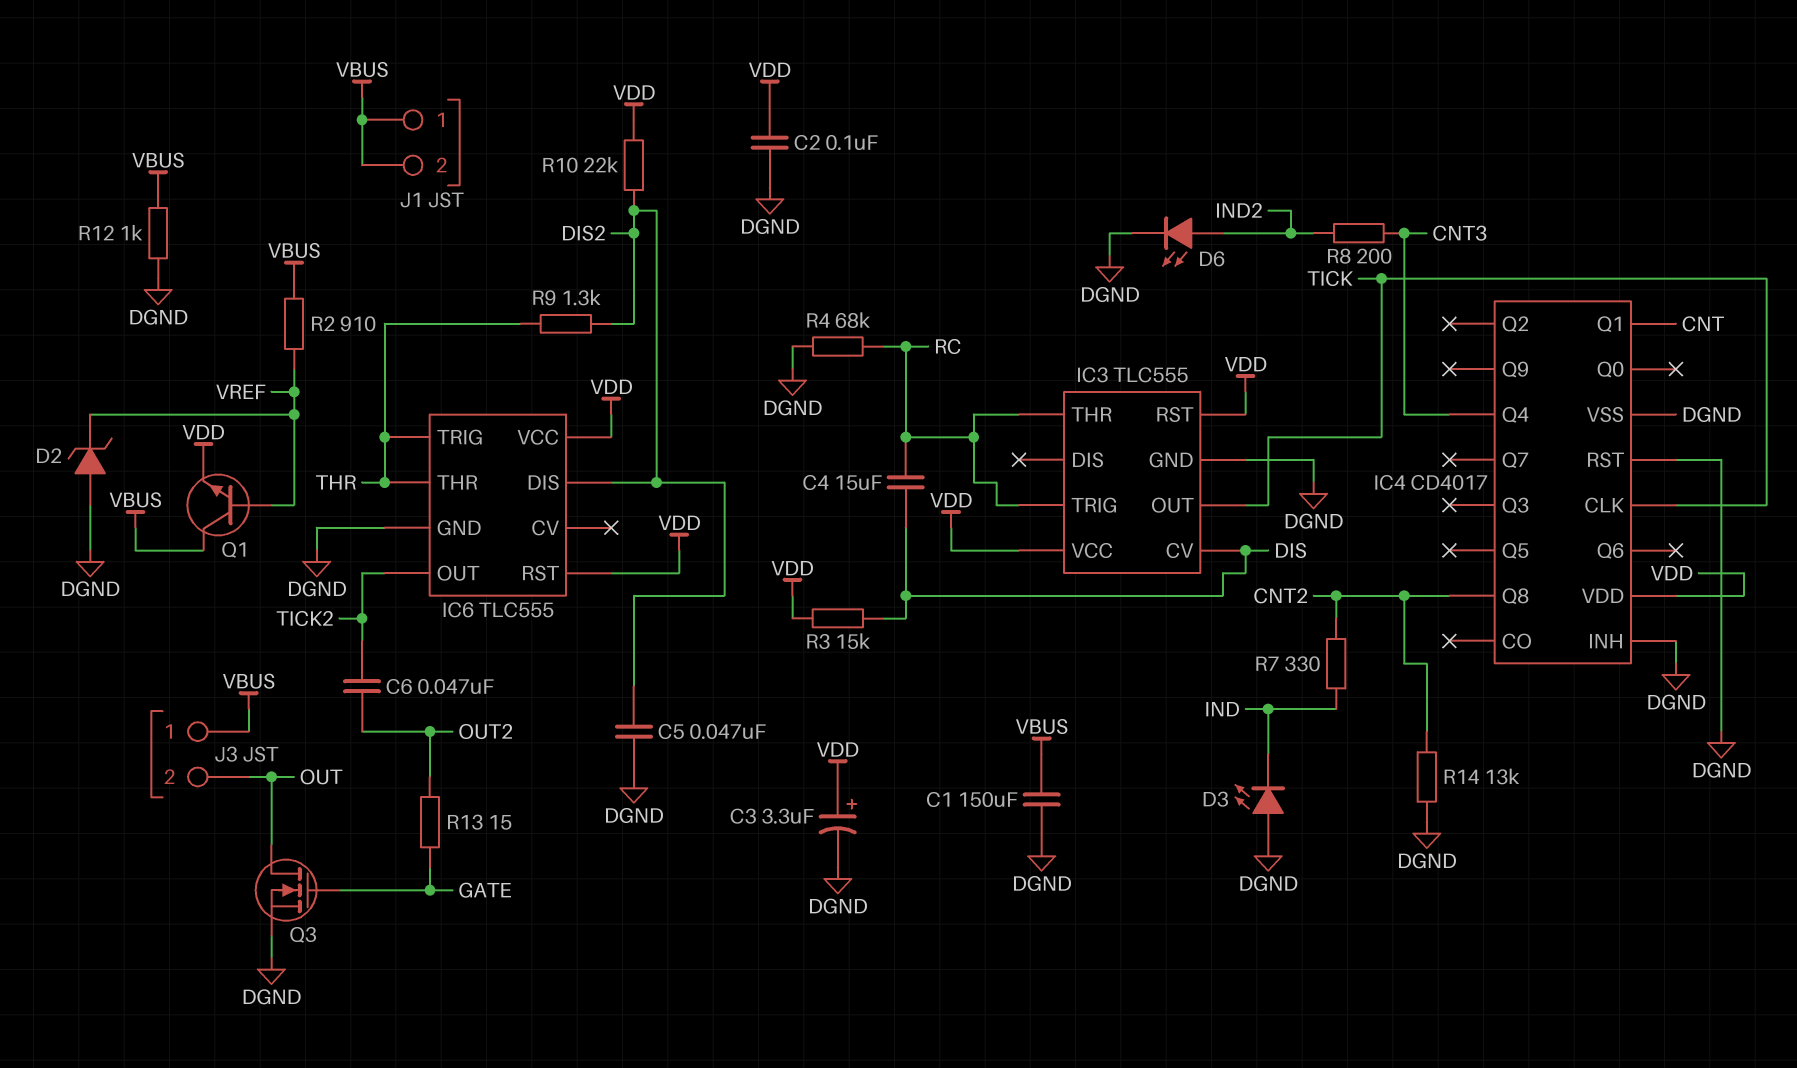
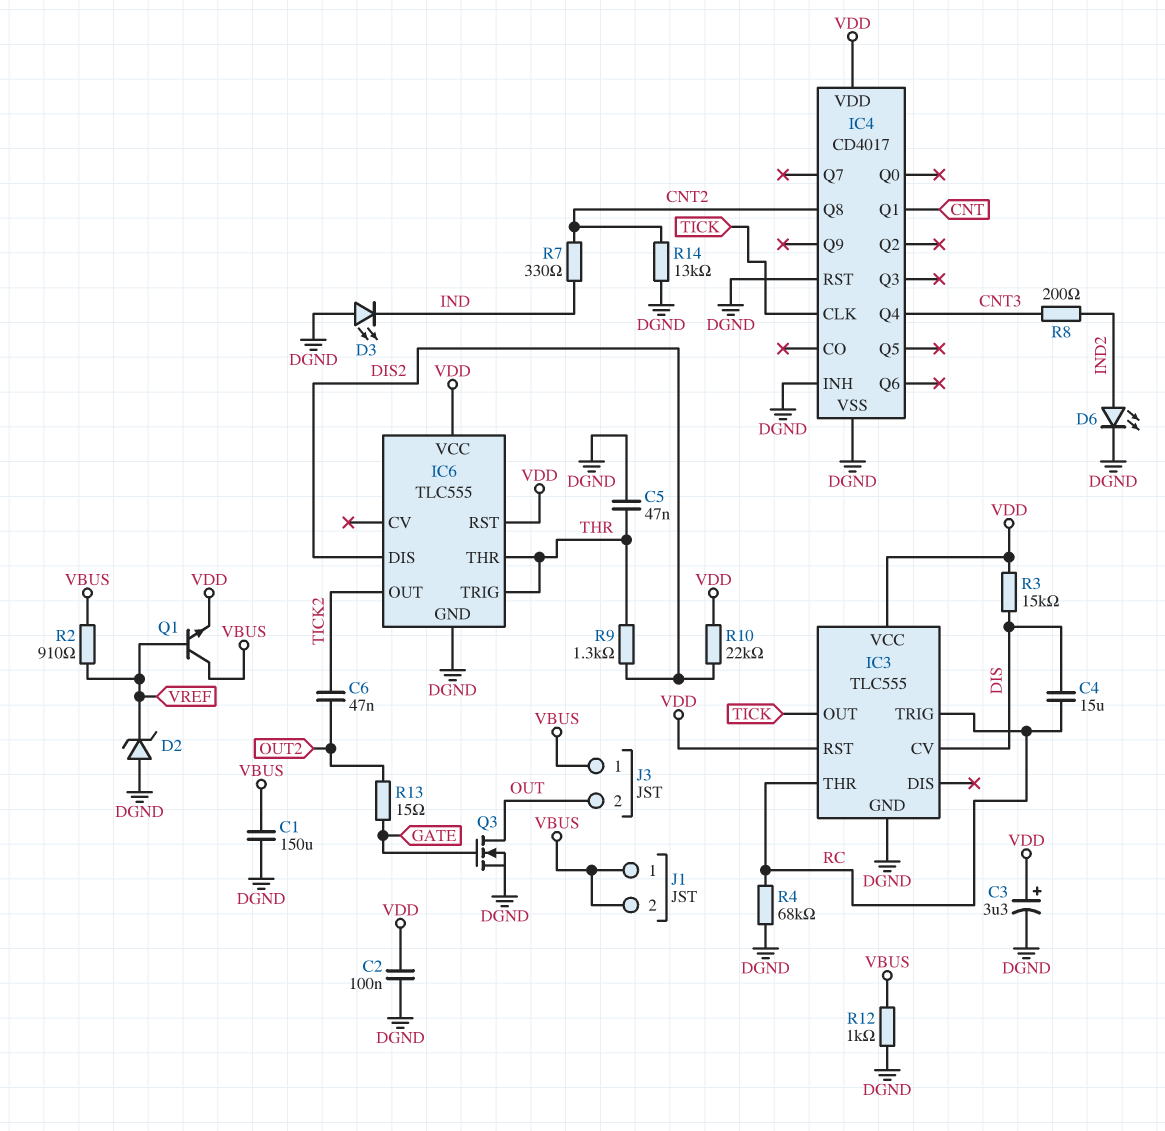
C5: 47nF (DGND, DIS2) -> 47nF (DGND, THR)

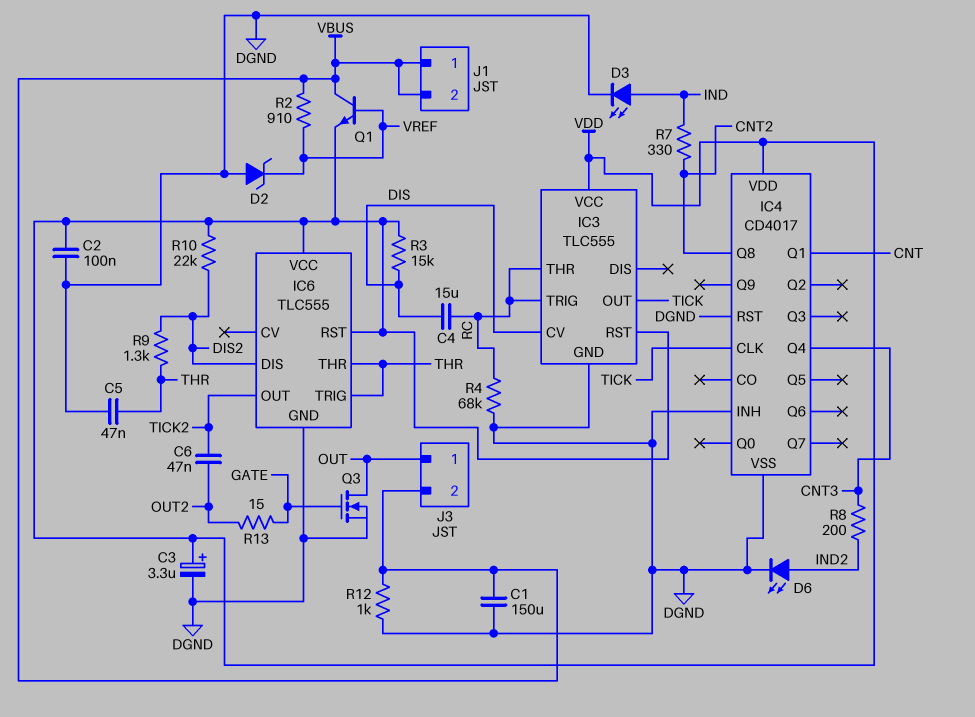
D3: LED (A DGND, K IND) -> LED (A IND, K DGND)
J3 pin 1: VBUS -> OUT
J3 pin 2: OUT -> VBUS
R14: 13k (CNT2, DGND) -> none

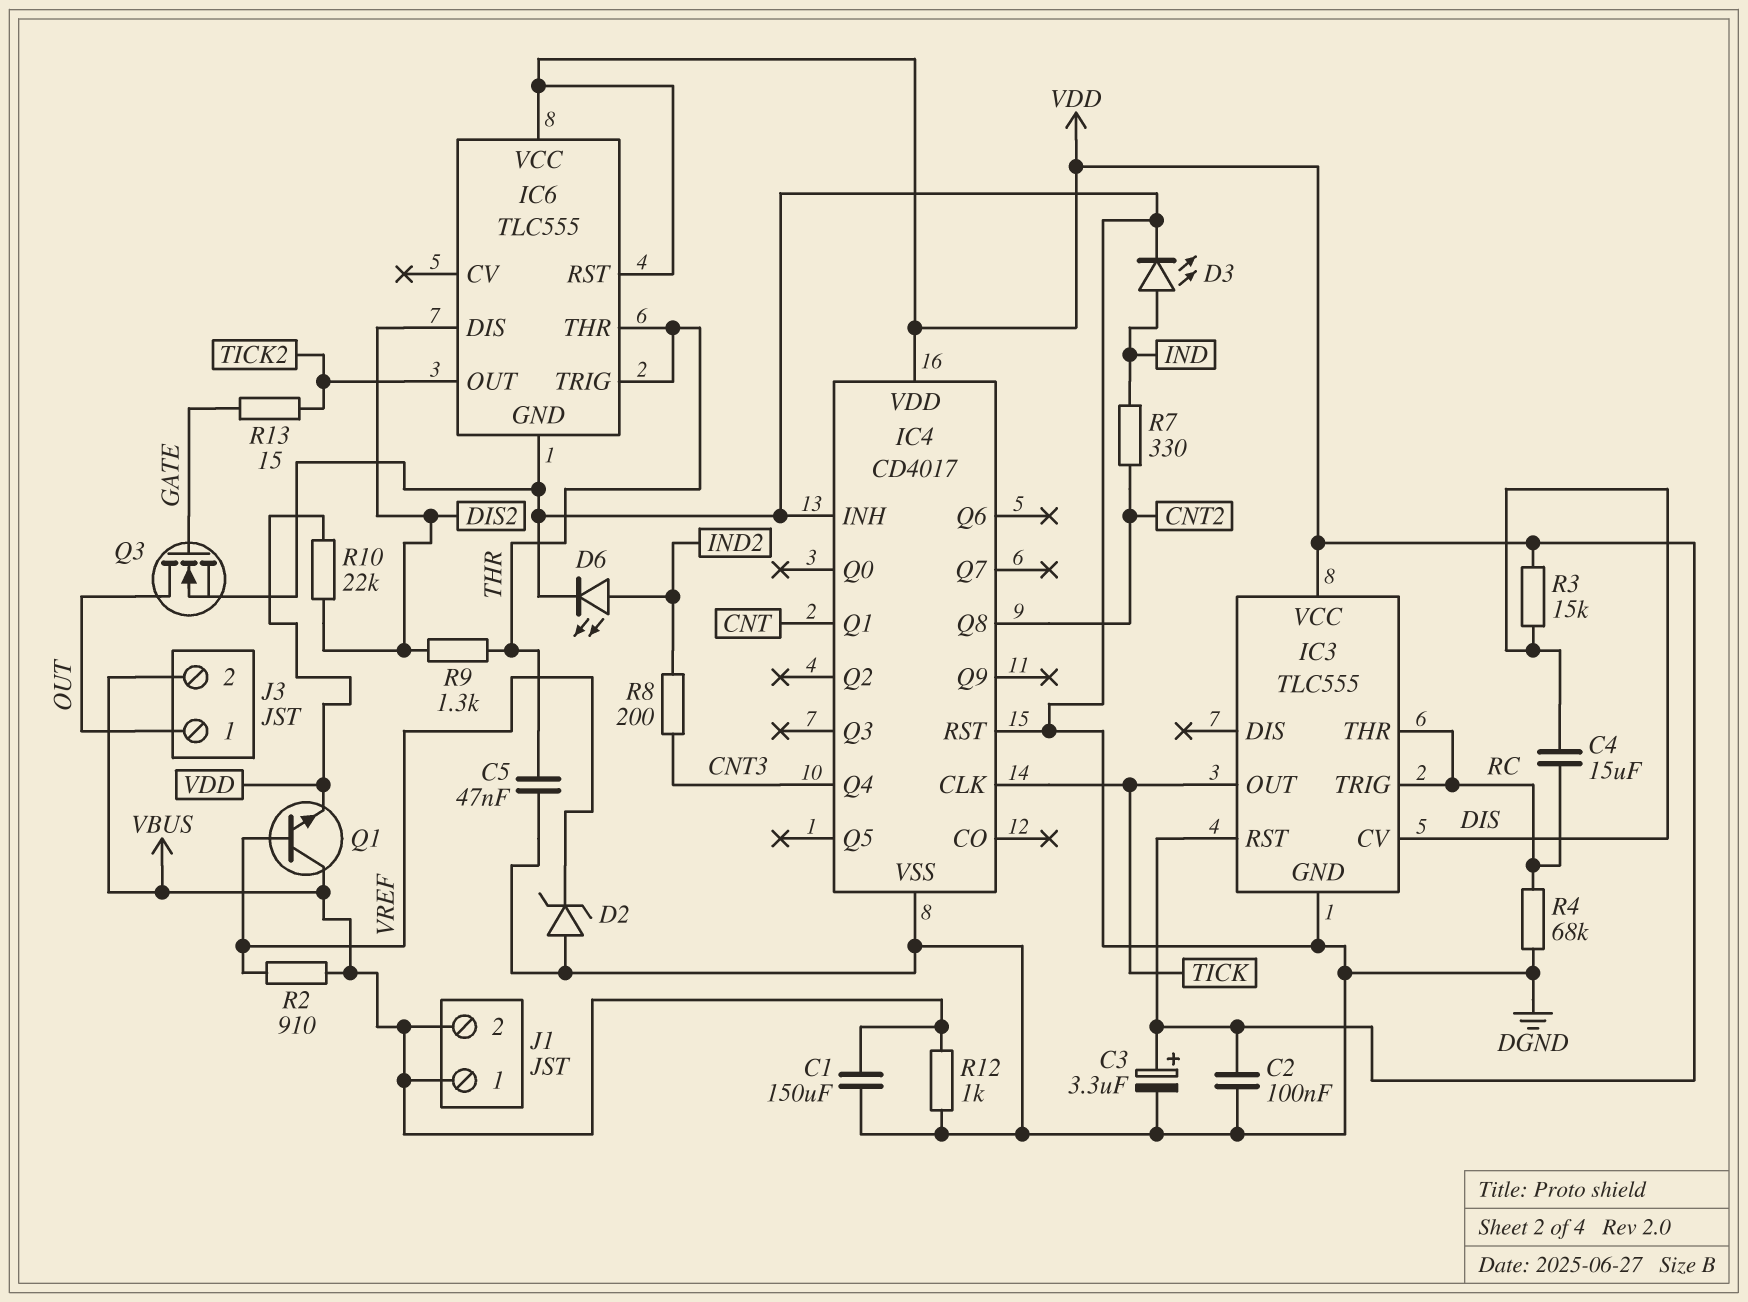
C6: 47nF (OUT2, TICK2) -> none
R13: 15 (GATE, OUT2) -> 15 (GATE, TICK2)

